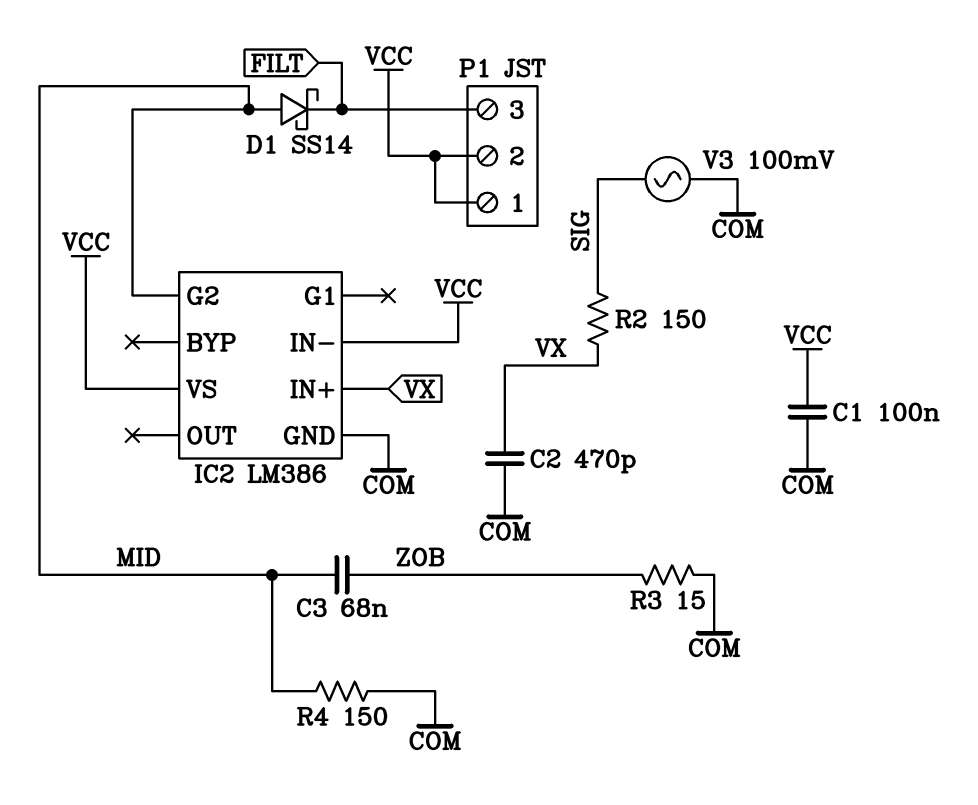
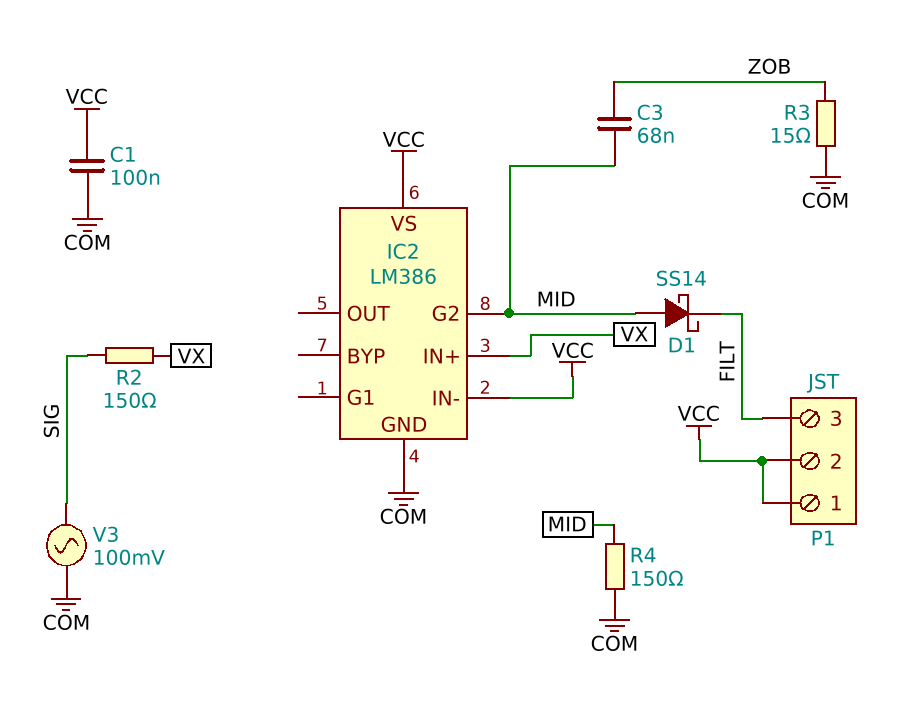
C2: 470pF (COM, VX) -> none

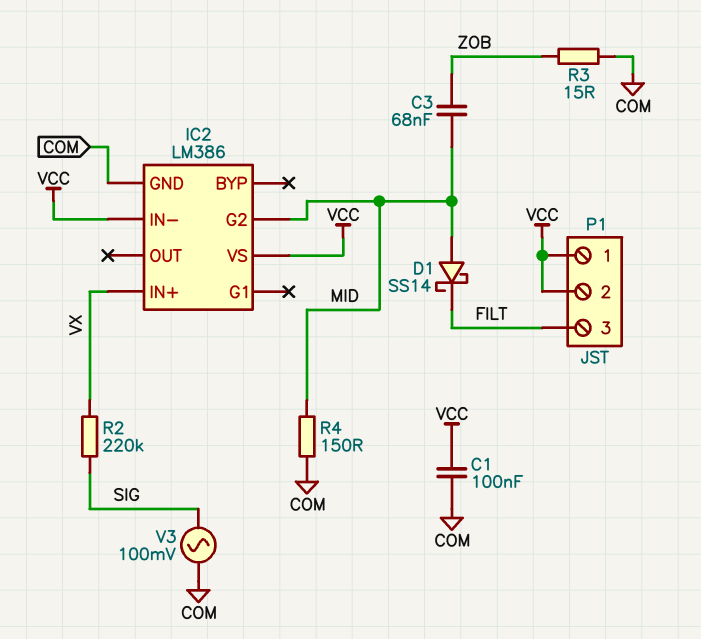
R2: 150 (SIG, VX) -> 220k (SIG, VX)

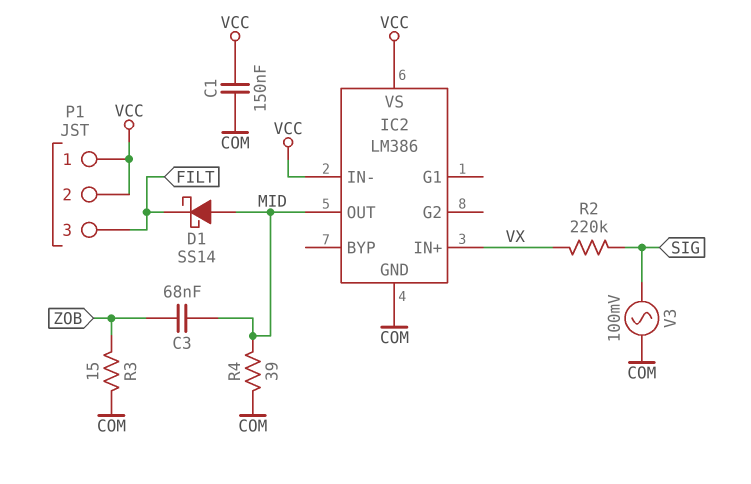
C1: 100nF (COM, VCC) -> 150nF (COM, VCC)
IC2 pin G2: MID -> none
IC2 pin OUT: none -> MID
R4: 150 (COM, MID) -> 39 (COM, MID)

